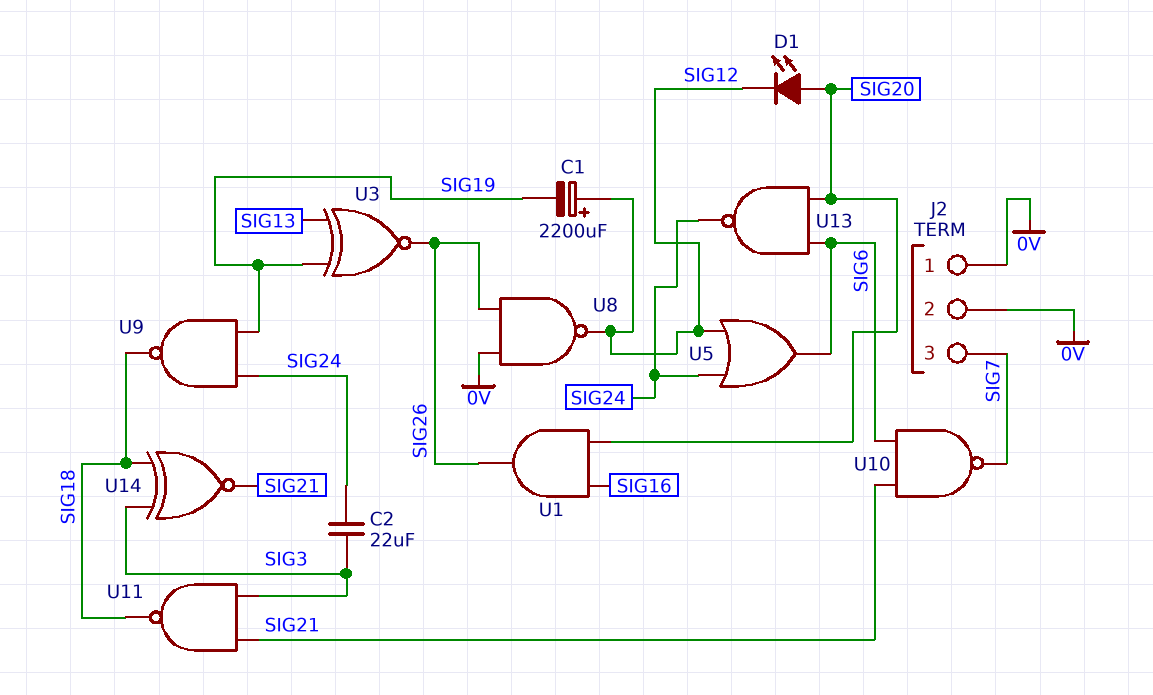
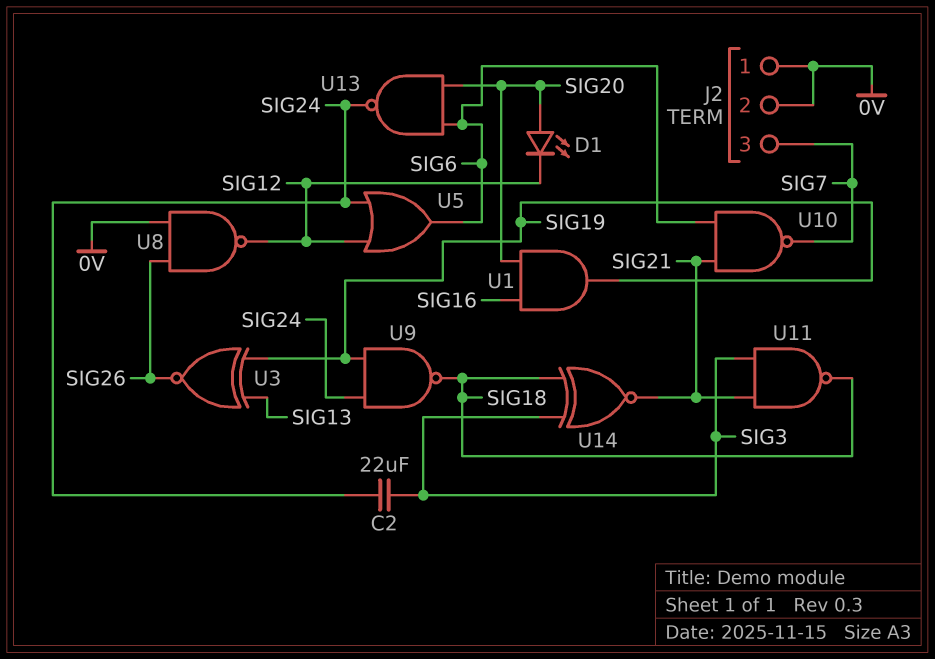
C1: 2200uF (plus SIG12, minus SIG19) -> none
U1: AND (in SIG16, in SIG20, out SIG26) -> AND (in SIG16, in SIG20, out SIG19)

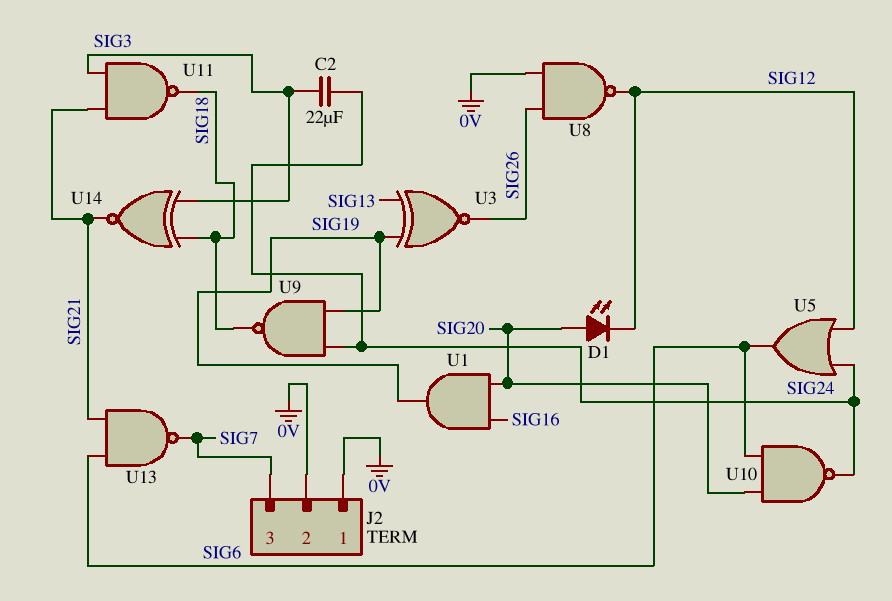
U10: NAND (in SIG6, in SIG21, out SIG7) -> NAND (in SIG6, in SIG20, out SIG24)
U13: NAND (in SIG6, in SIG20, out SIG24) -> NAND (in SIG6, in SIG21, out SIG7)

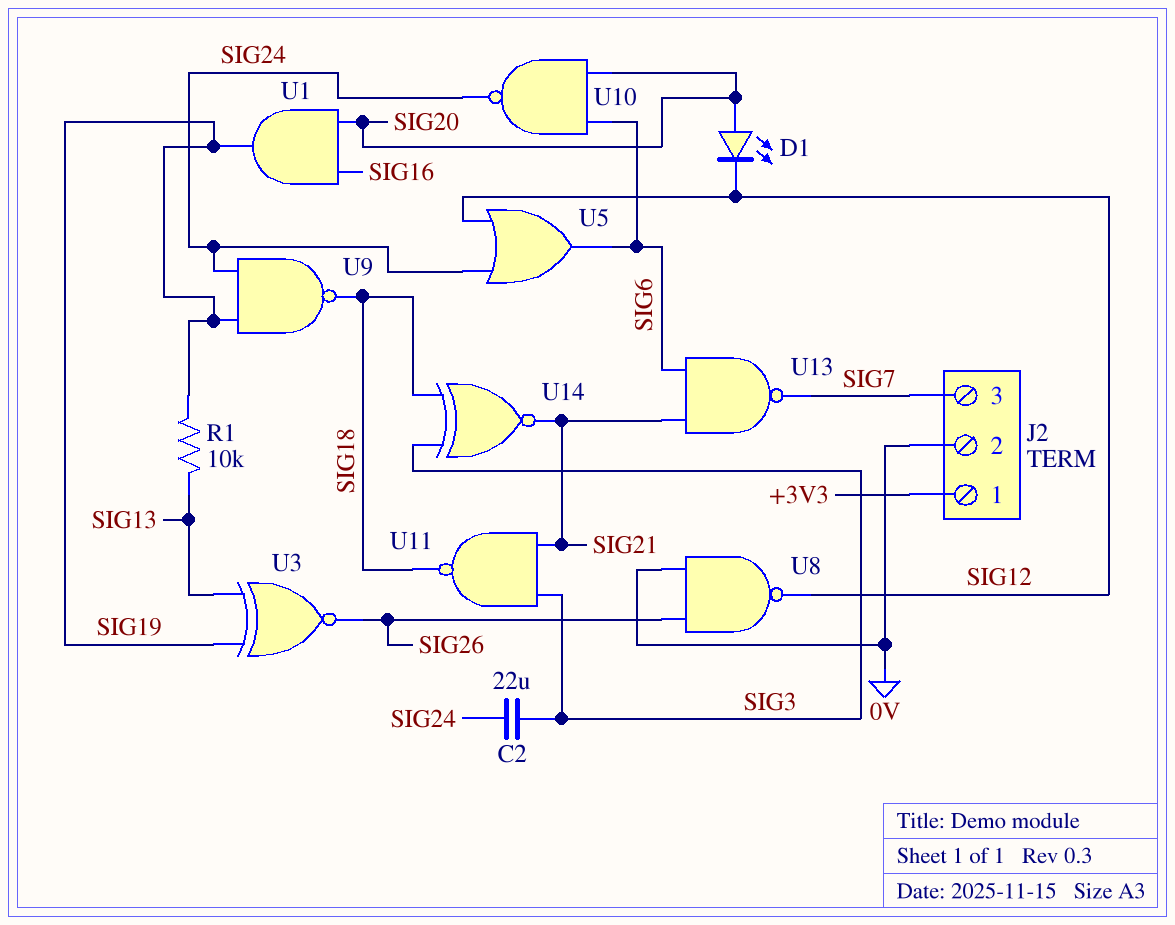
J2 pin 1: 0V -> +3V3
R1: none -> 10k (SIG13, SIG19)

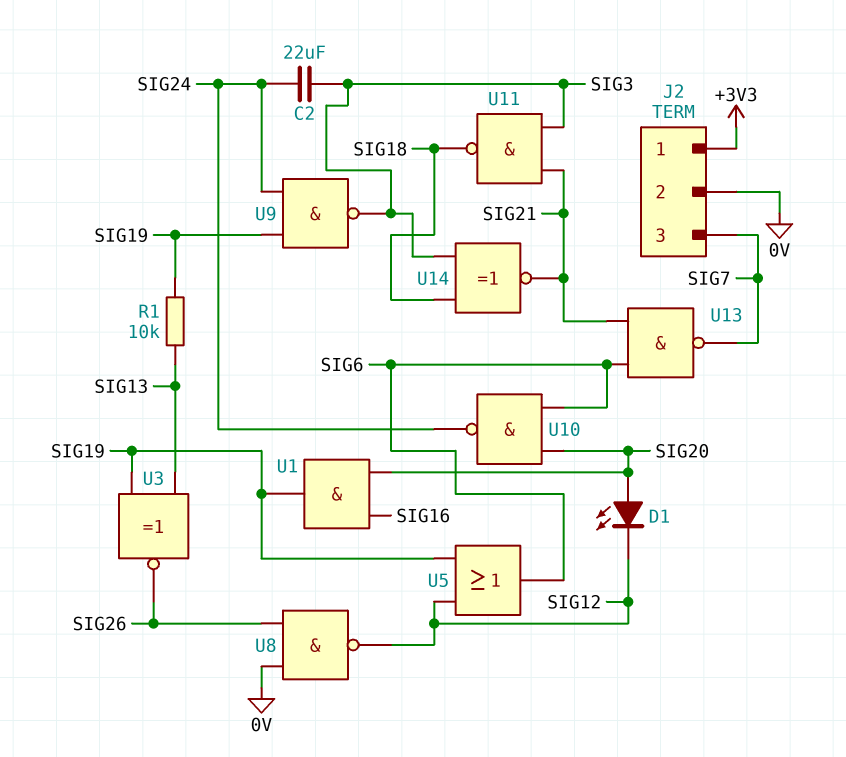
U5: OR (in SIG12, in SIG24, out SIG6) -> OR (in SIG12, in SIG19, out SIG6)
U9: NAND (in SIG19, in SIG24, out SIG18) -> NAND (in SIG19, in SIG24, out SIG3)

